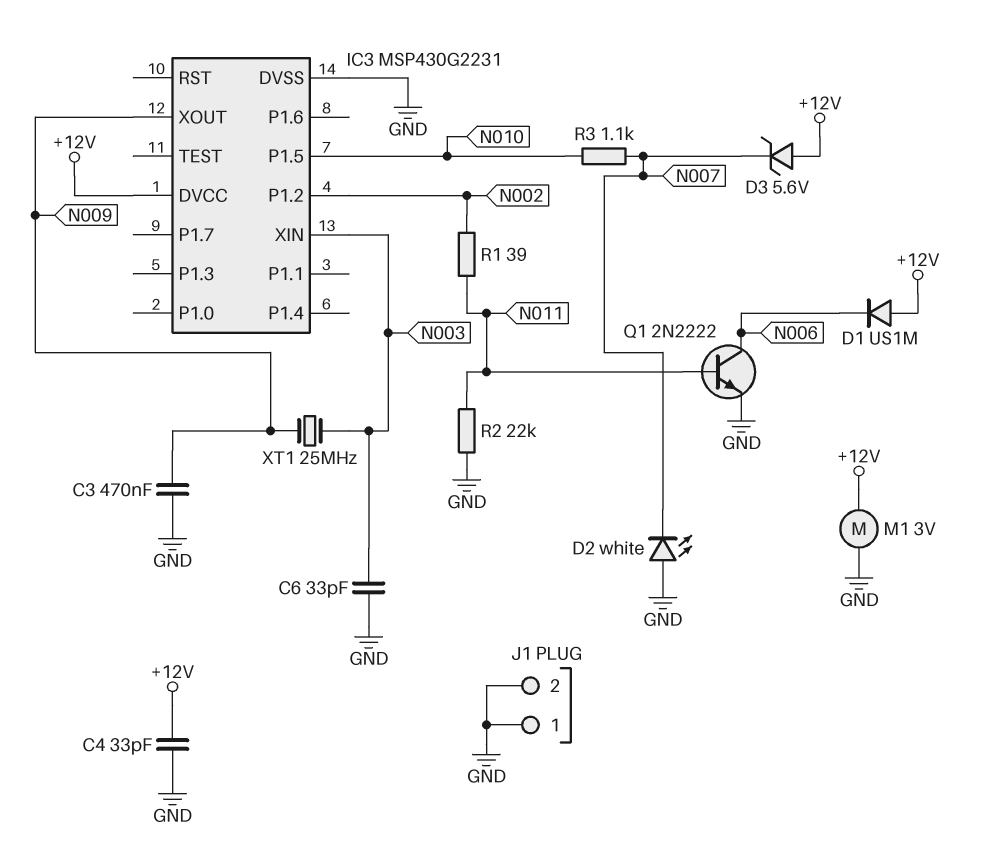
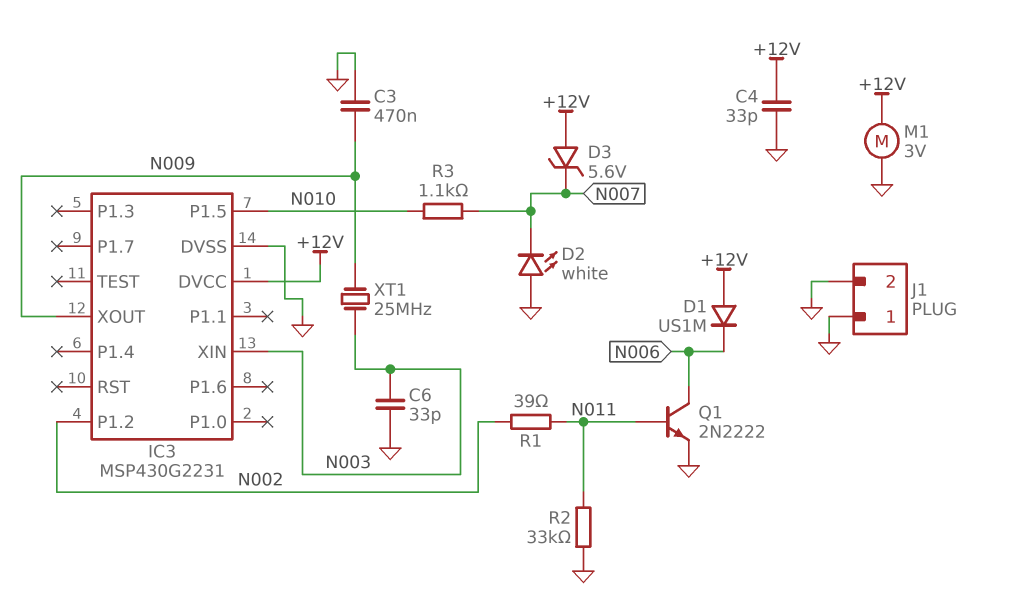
R2: 22k (GND, N011) -> 33k (GND, N011)

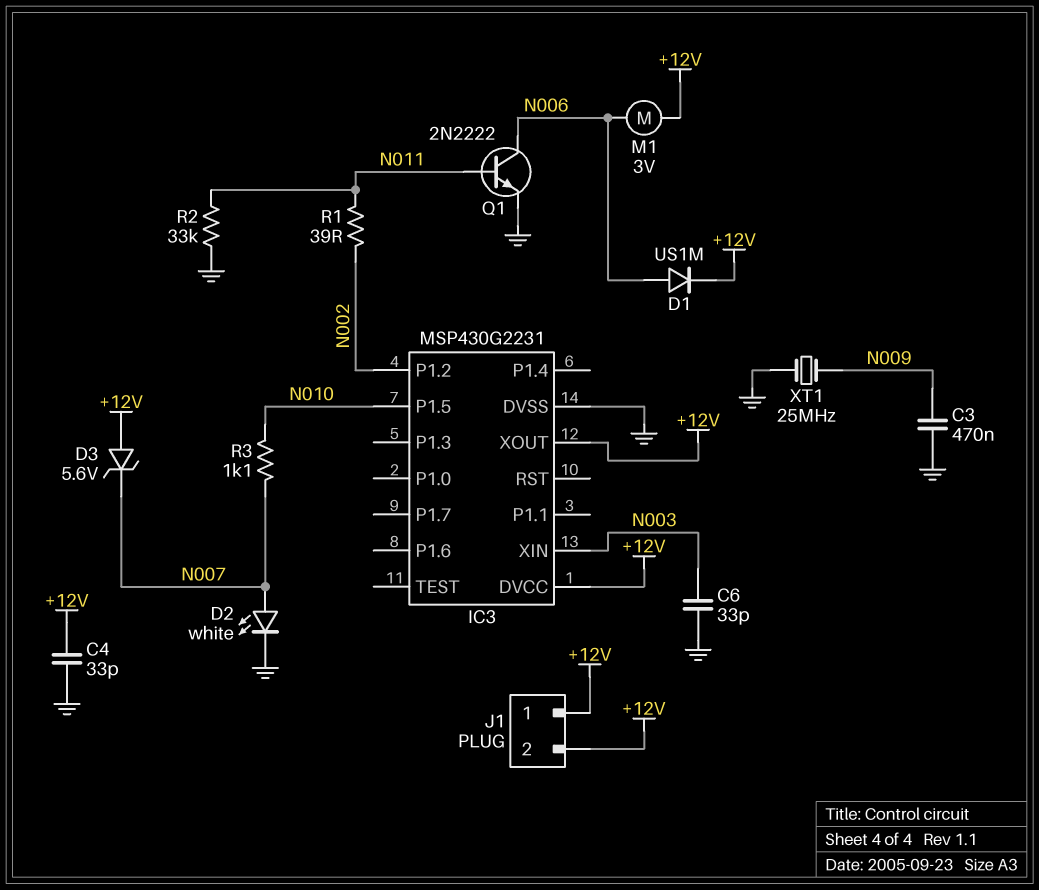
D1: diode US1M (A +12V, K N006) -> diode US1M (A N006, K +12V)
D2: LED white (A GND, K N007) -> LED white (A N007, K GND)
IC3 pin XOUT: N009 -> +12V
J1 pin 1: GND -> +12V
J1 pin 2: GND -> +12V
M1: motor 3V (+12V, GND) -> motor 3V (+12V, N006)
XT1: 25MHz (N003, N009) -> 25MHz (GND, N009)

